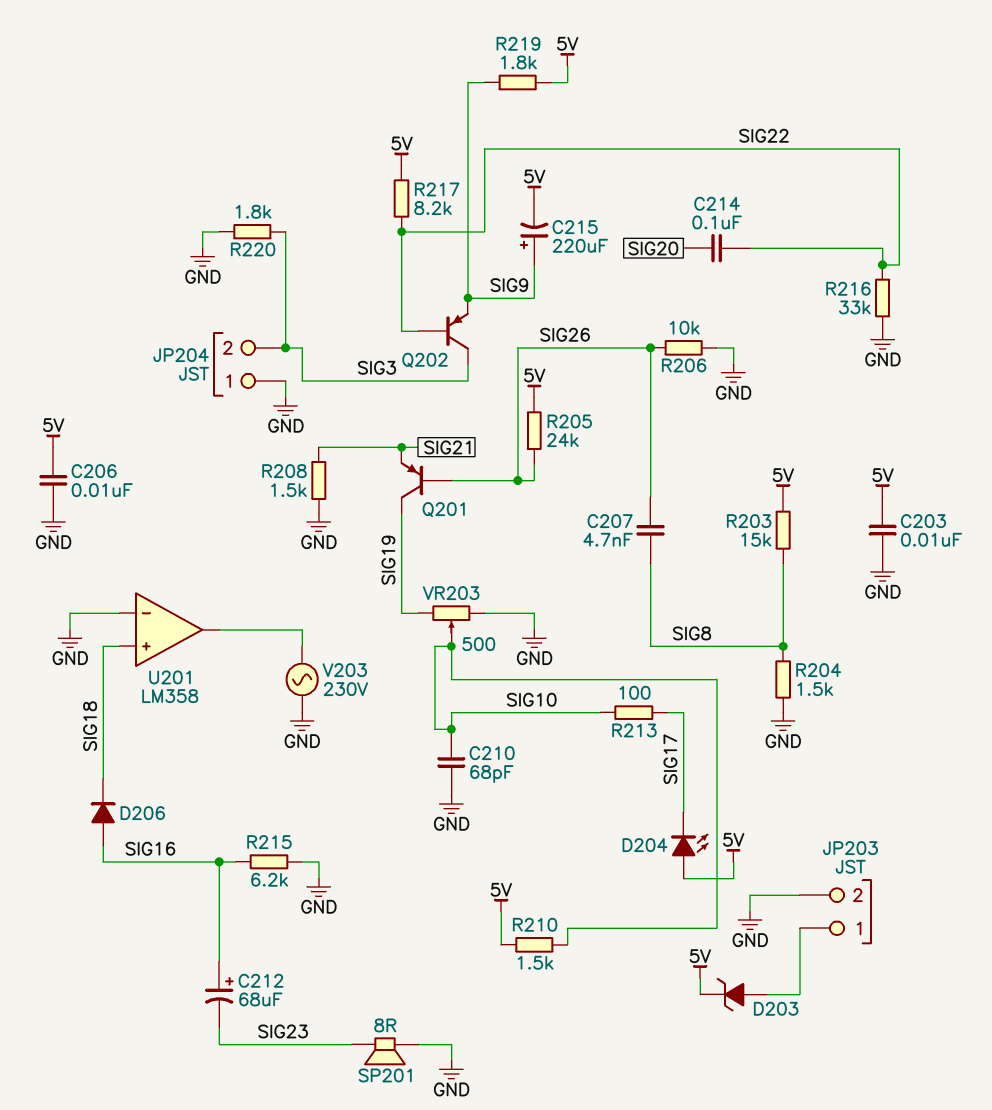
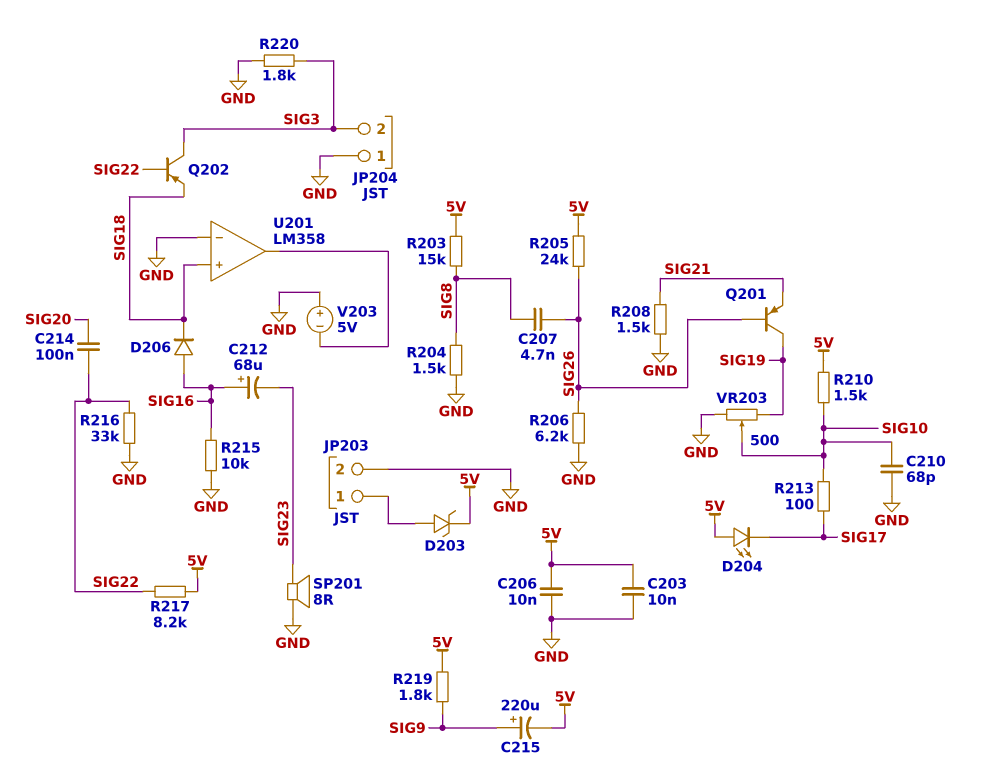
Q202: PNP (B SIG22, C SIG3, E SIG9) -> PNP (B SIG22, C SIG3, E SIG18)
R206: 10k (GND, SIG26) -> 6.2k (GND, SIG26)
R215: 6.2k (GND, SIG16) -> 10k (GND, SIG16)
V203: AC 230V (GND, U201/out) -> 5V (plus GND, minus U201/out)

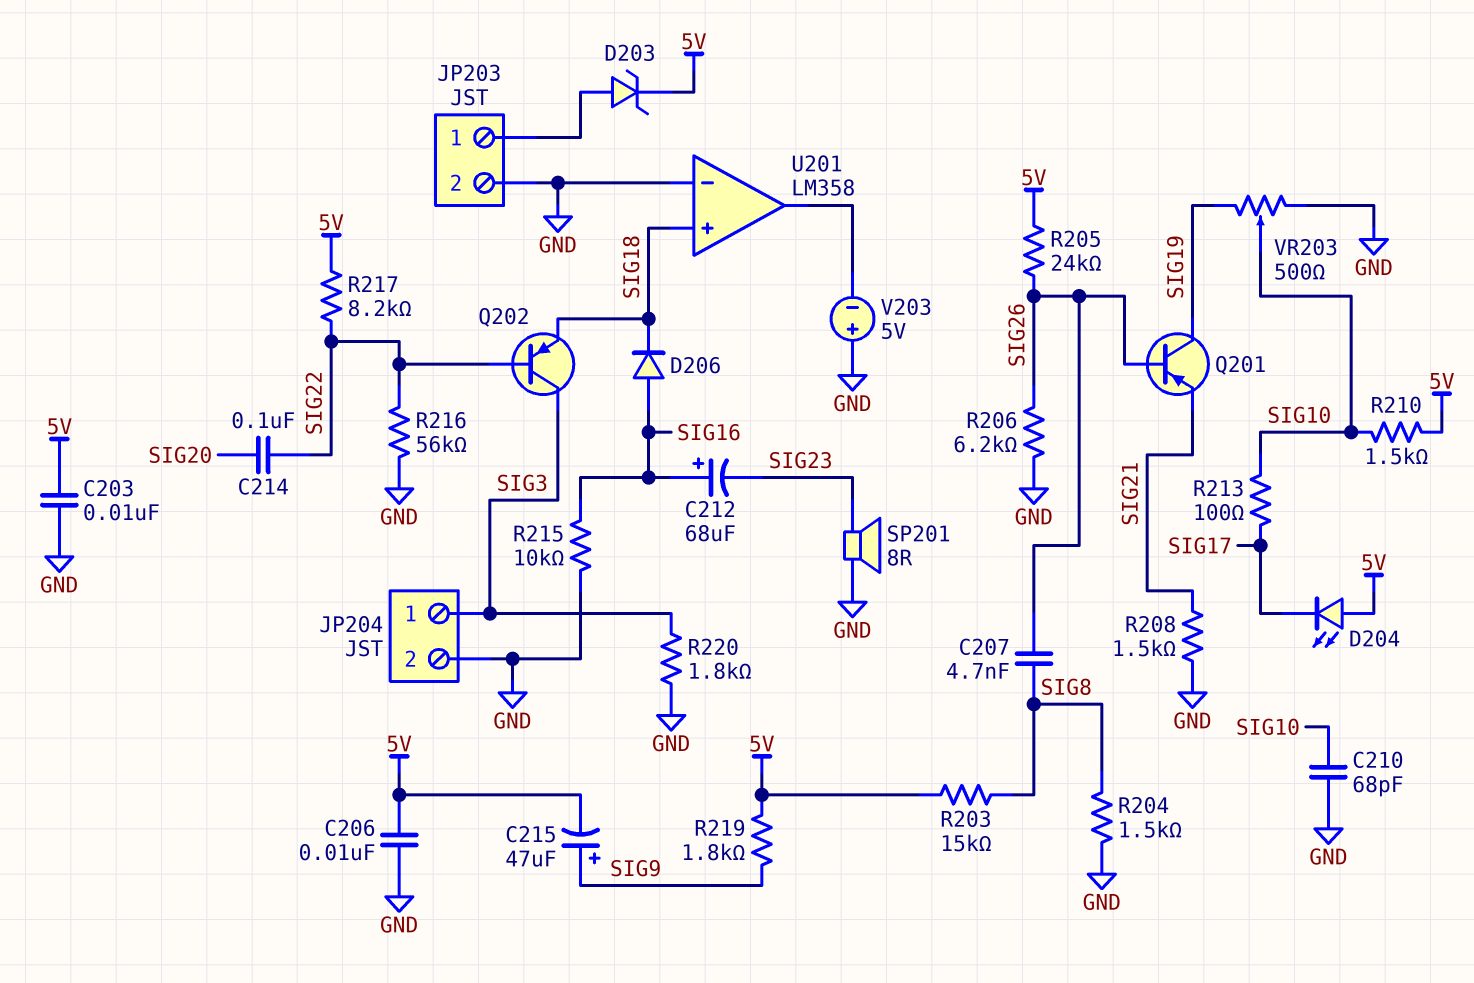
C215: 220uF (plus SIG9, minus 5V) -> 47uF (plus SIG9, minus 5V)
JP204 pin 1: GND -> SIG3
JP204 pin 2: SIG3 -> GND
R216: 33k (GND, SIG22) -> 56k (GND, SIG22)

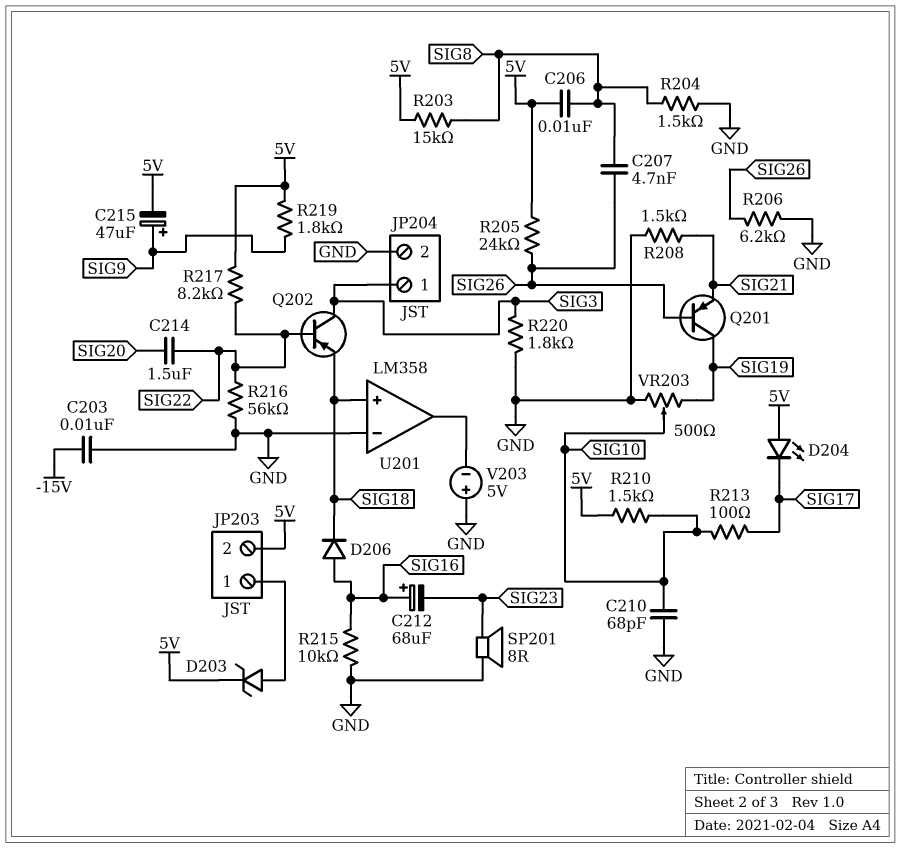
C203: 10nF (5V, GND) -> 10nF (-15V, GND)
C206: 10nF (5V, GND) -> 10nF (5V, SIG8)
C214: 100nF (SIG20, SIG22) -> 1.5uF (SIG20, SIG22)
JP203 pin 2: GND -> 5V

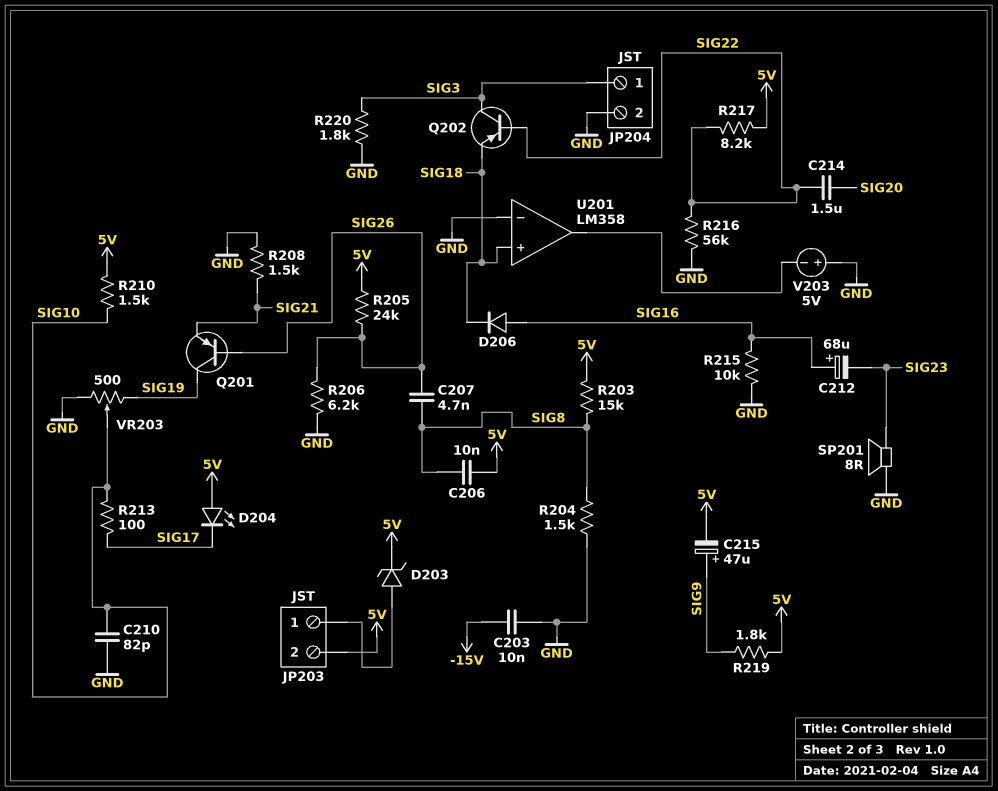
C210: 68pF (GND, SIG10) -> 82pF (GND, SIG10)

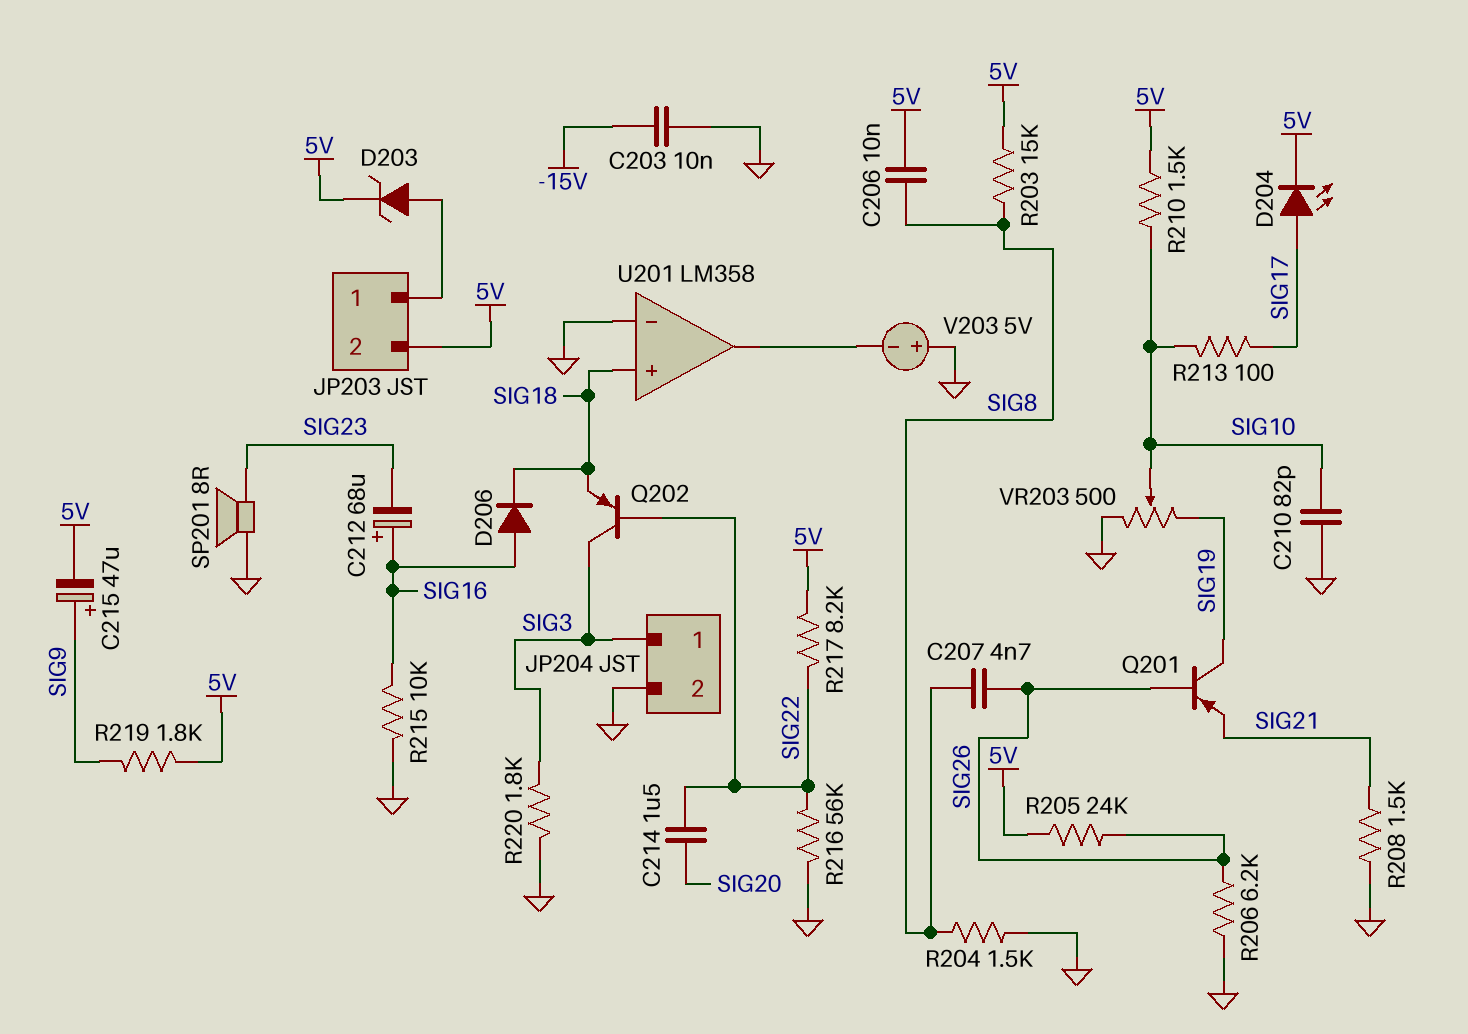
D204: LED (A 5V, K SIG17) -> LED (A SIG17, K 5V)

